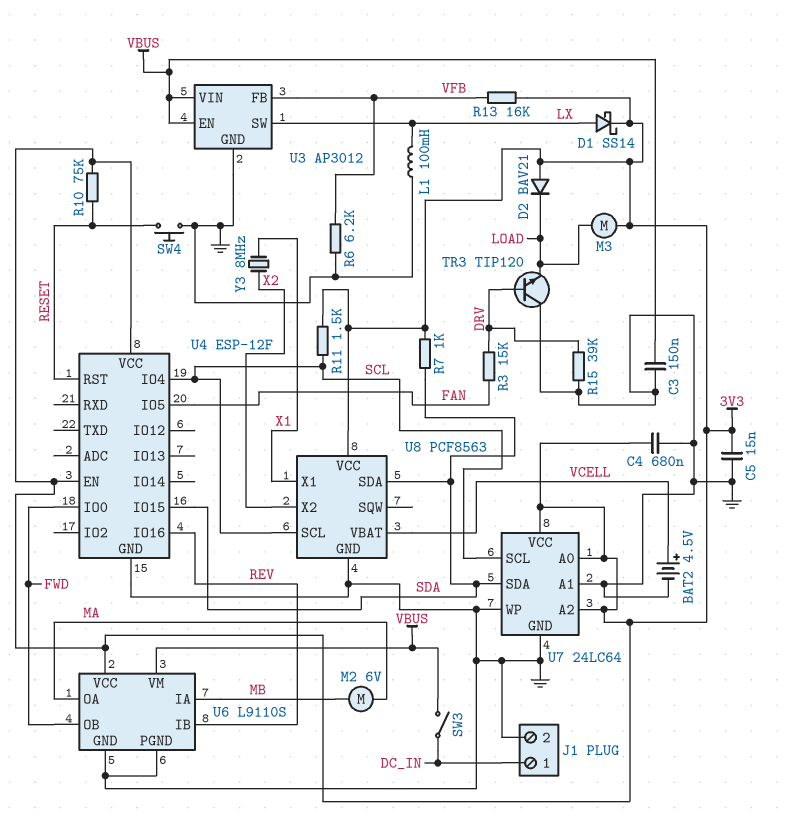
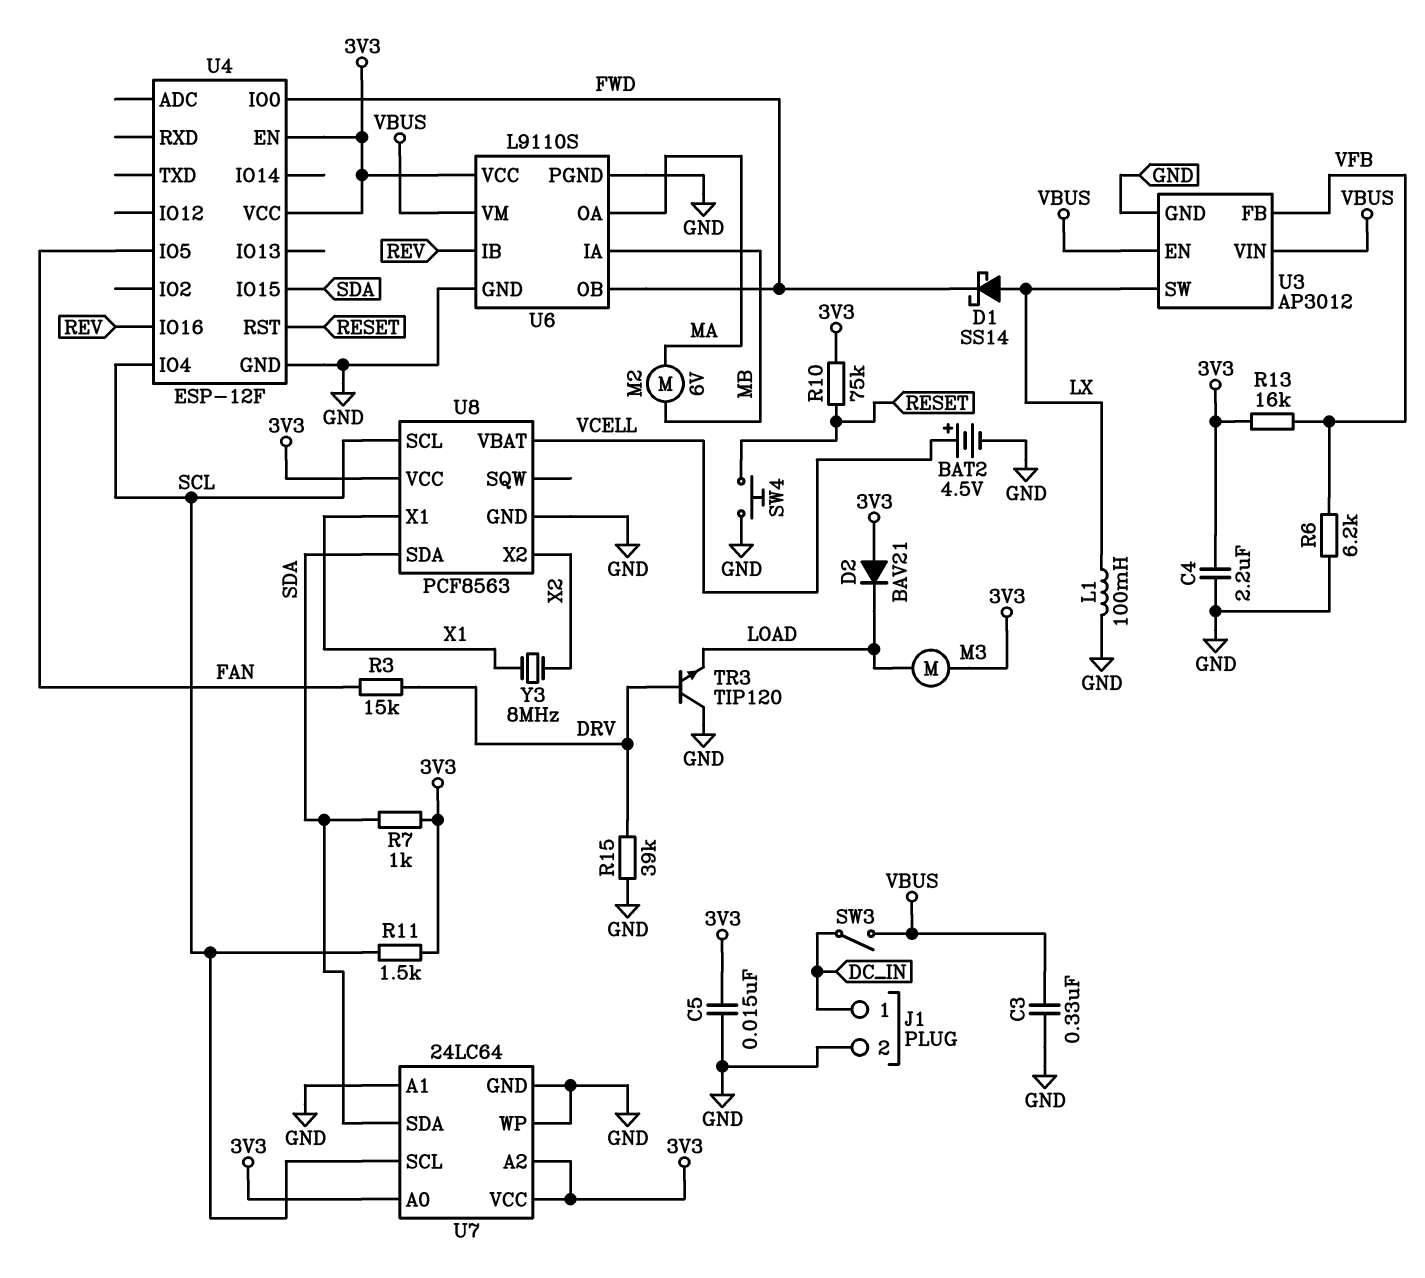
C3: 150nF (GND, VBUS) -> 330nF (GND, VBUS)
C4: 680nF (3V3, GND) -> 2.2uF (3V3, GND)
D1: schottky SS14 (A LX, K 3V3) -> schottky SS14 (A LX, K FWD)

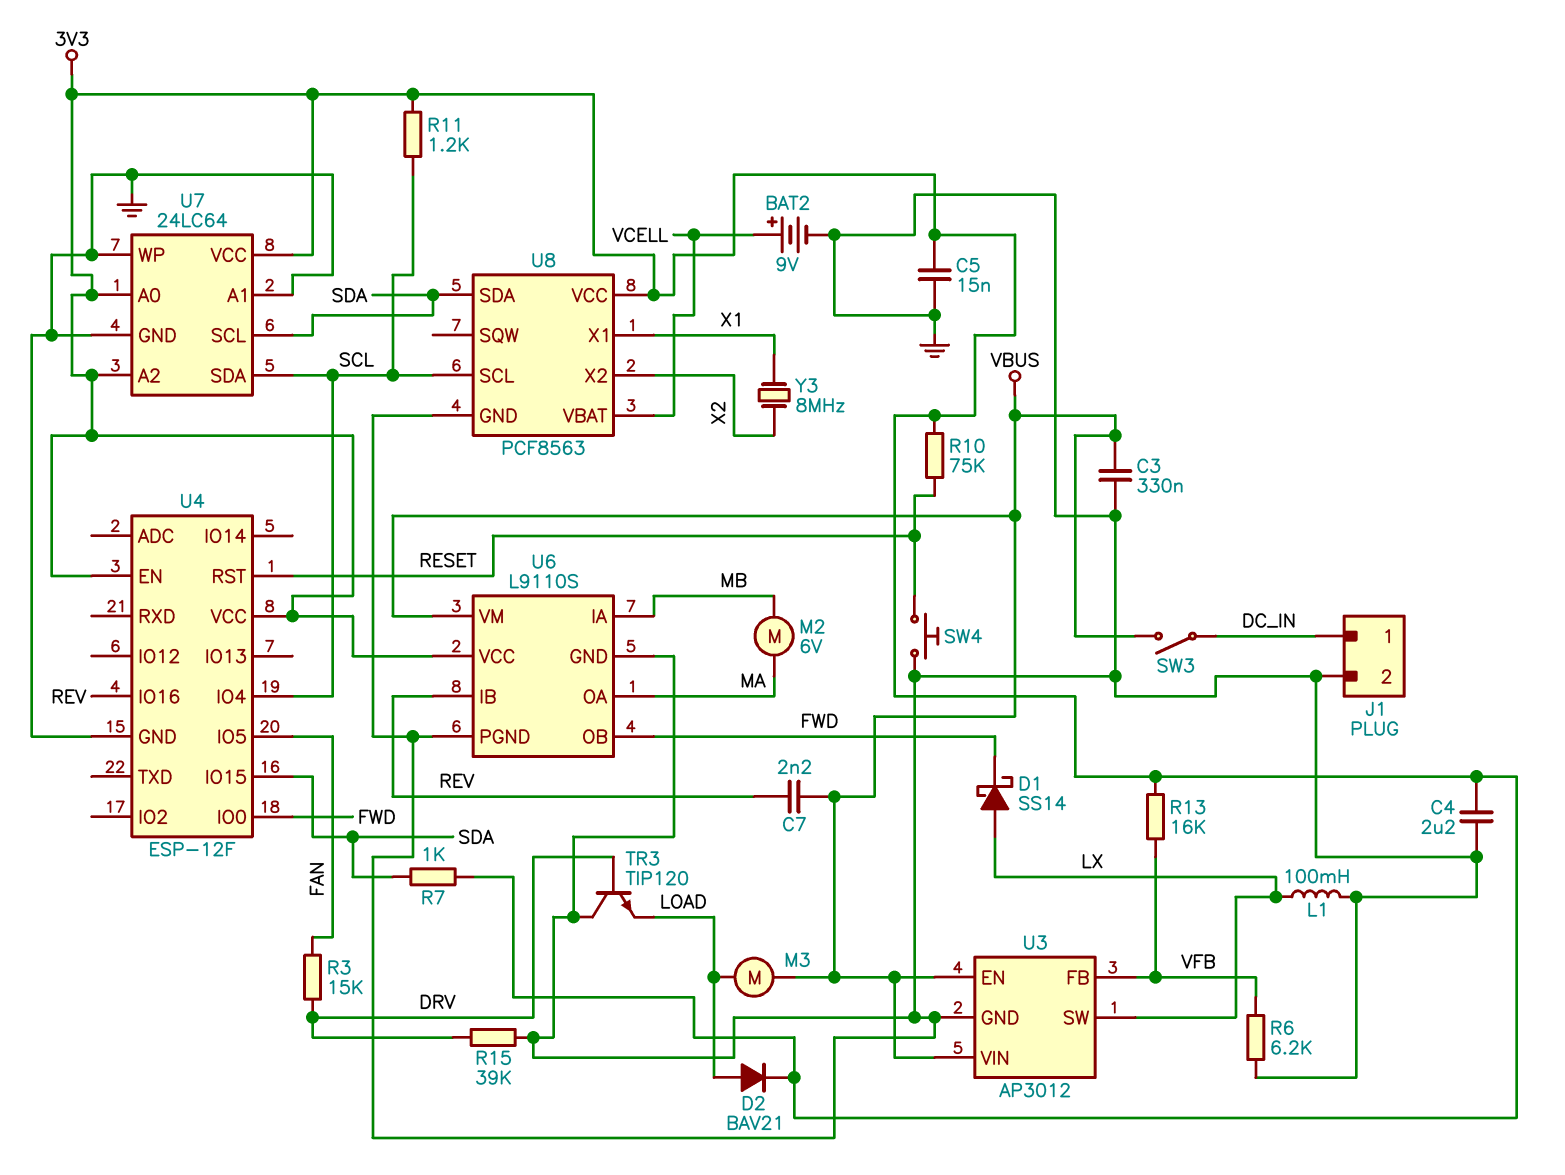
BAT2: 4.5V (plus VCELL, minus GND) -> 9V (plus VCELL, minus GND)
C7: none -> 2.2nF (REV, VBUS)
D2: diode BAV21 (A 3V3, K LOAD) -> diode BAV21 (A LOAD, K 3V3)
M3: motor (3V3, LOAD) -> motor (LOAD, VBUS)
R11: 1.5k (3V3, SCL) -> 1.2k (3V3, SCL)
U7 pin SCL: SCL -> SDA
U7 pin SDA: SDA -> SCL

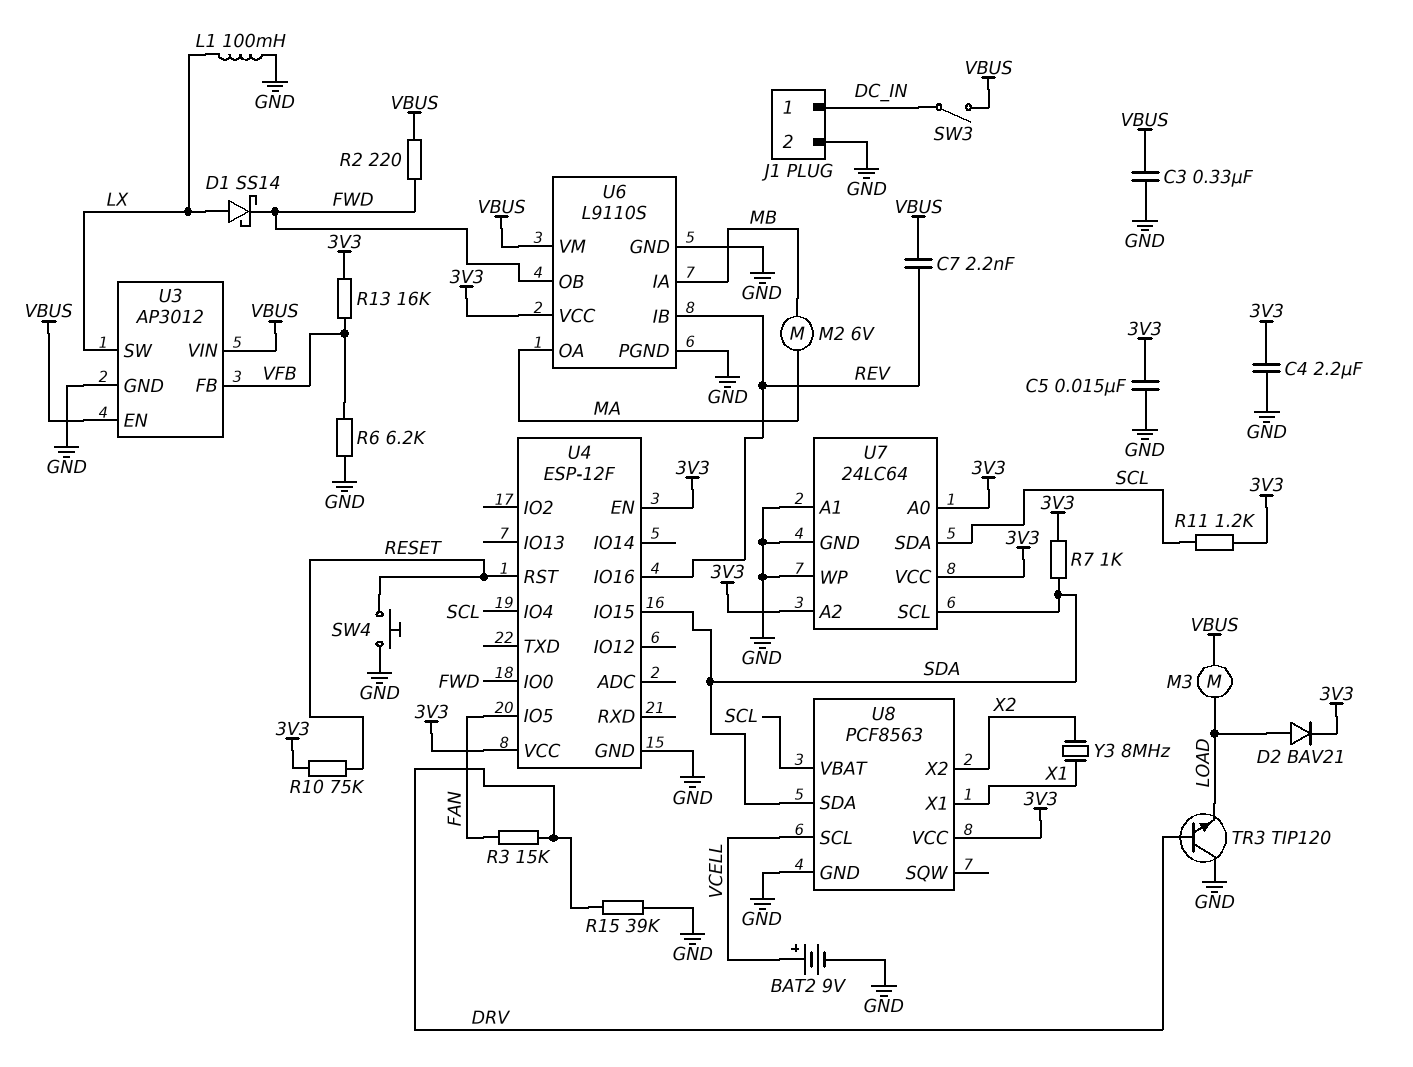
R2: none -> 220 (FWD, VBUS)
U8 pin SCL: SCL -> VCELL
U8 pin VBAT: VCELL -> SCL

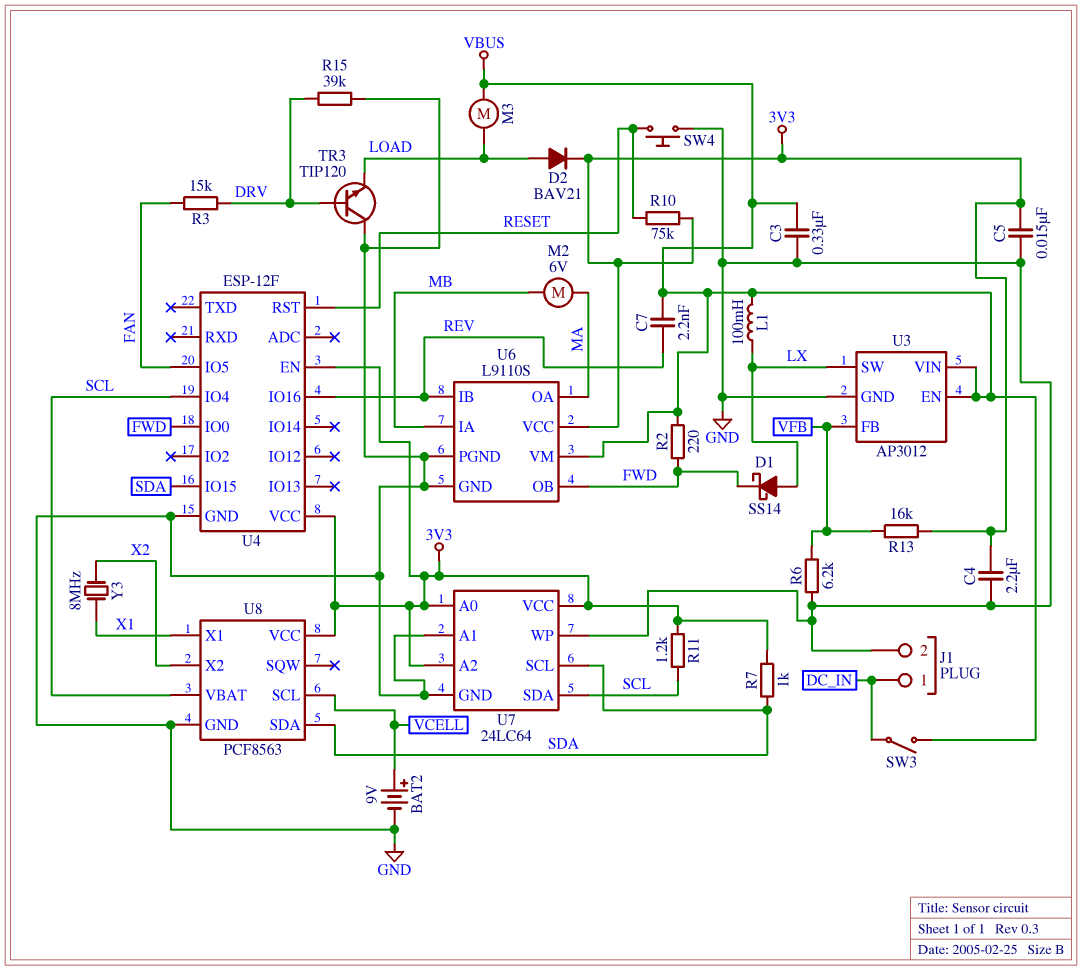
L1: 100mH (GND, LX) -> 100mH (LX, VBUS)

